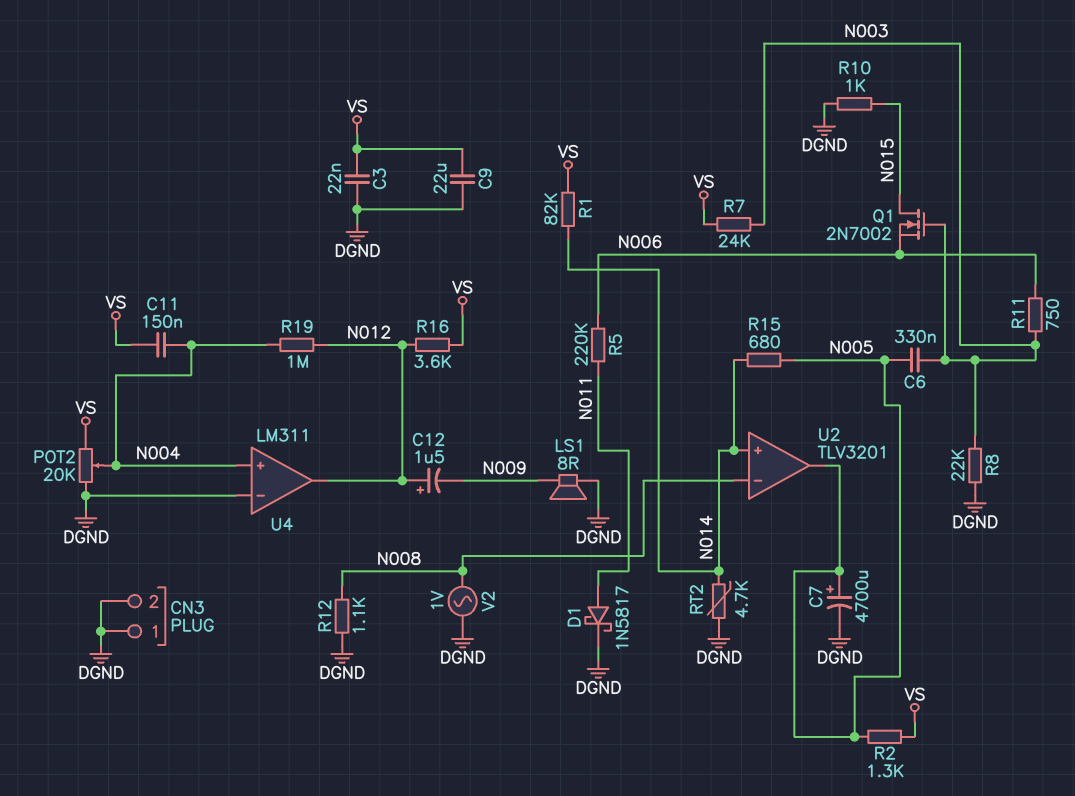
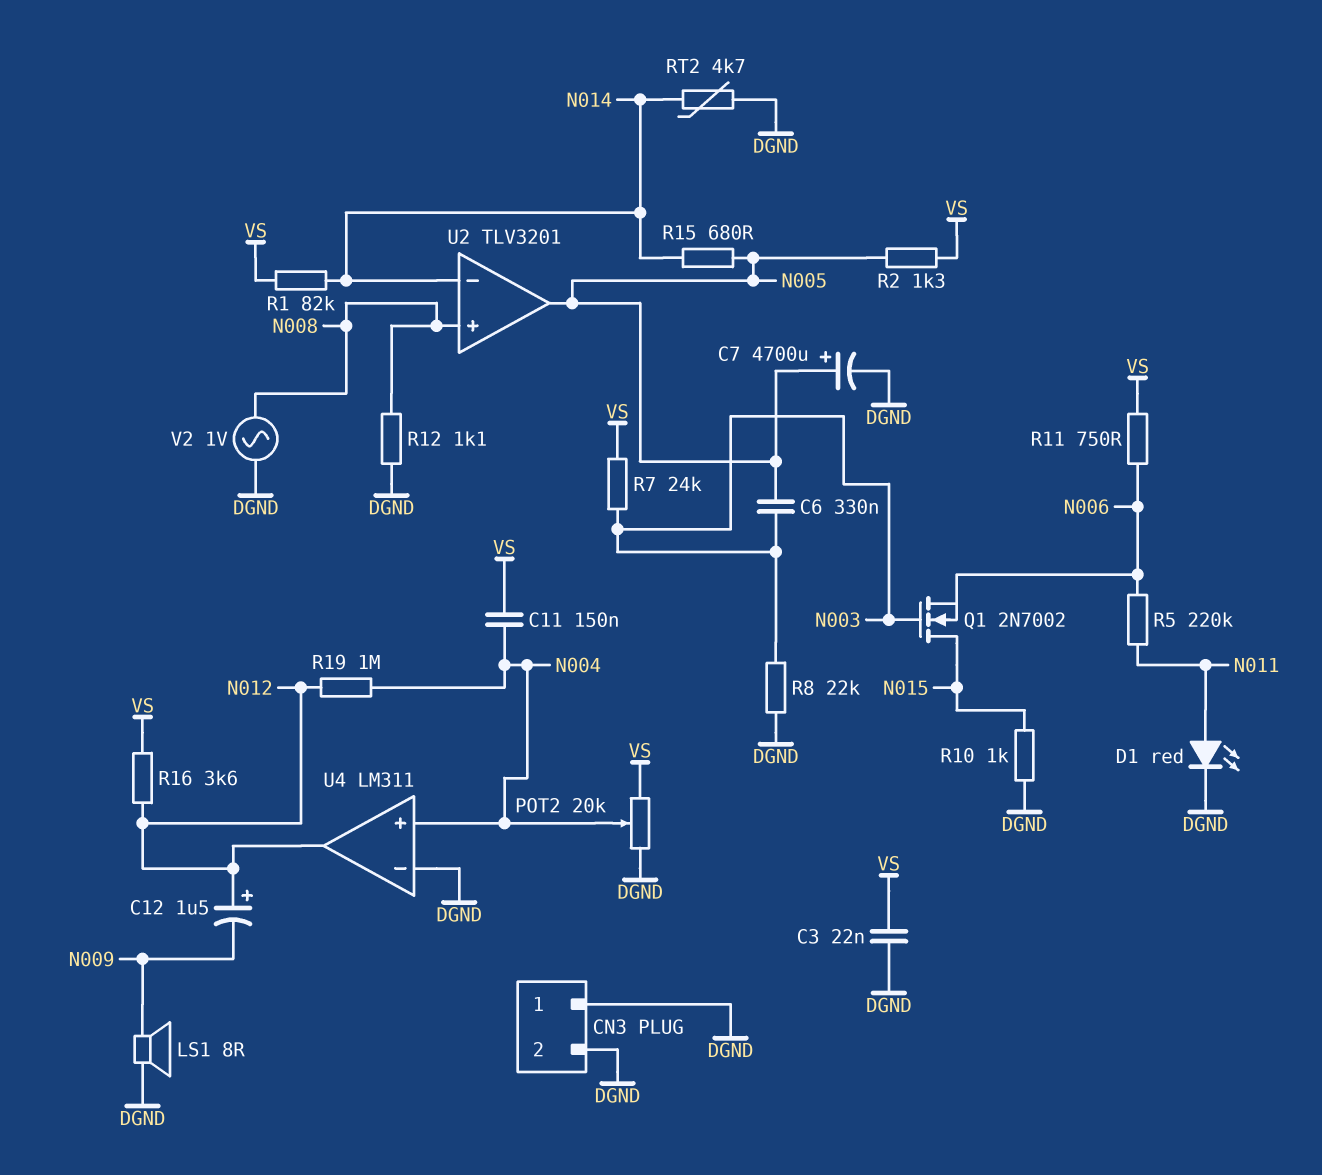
C9: 22uF (DGND, VS) -> none
D1: schottky 1N5817 (A N011, K DGND) -> LED red (A N011, K DGND)
R11: 750 (N003, N006) -> 750 (N006, VS)
U2 pin in+: N014 -> N008
U2 pin in-: N008 -> N014

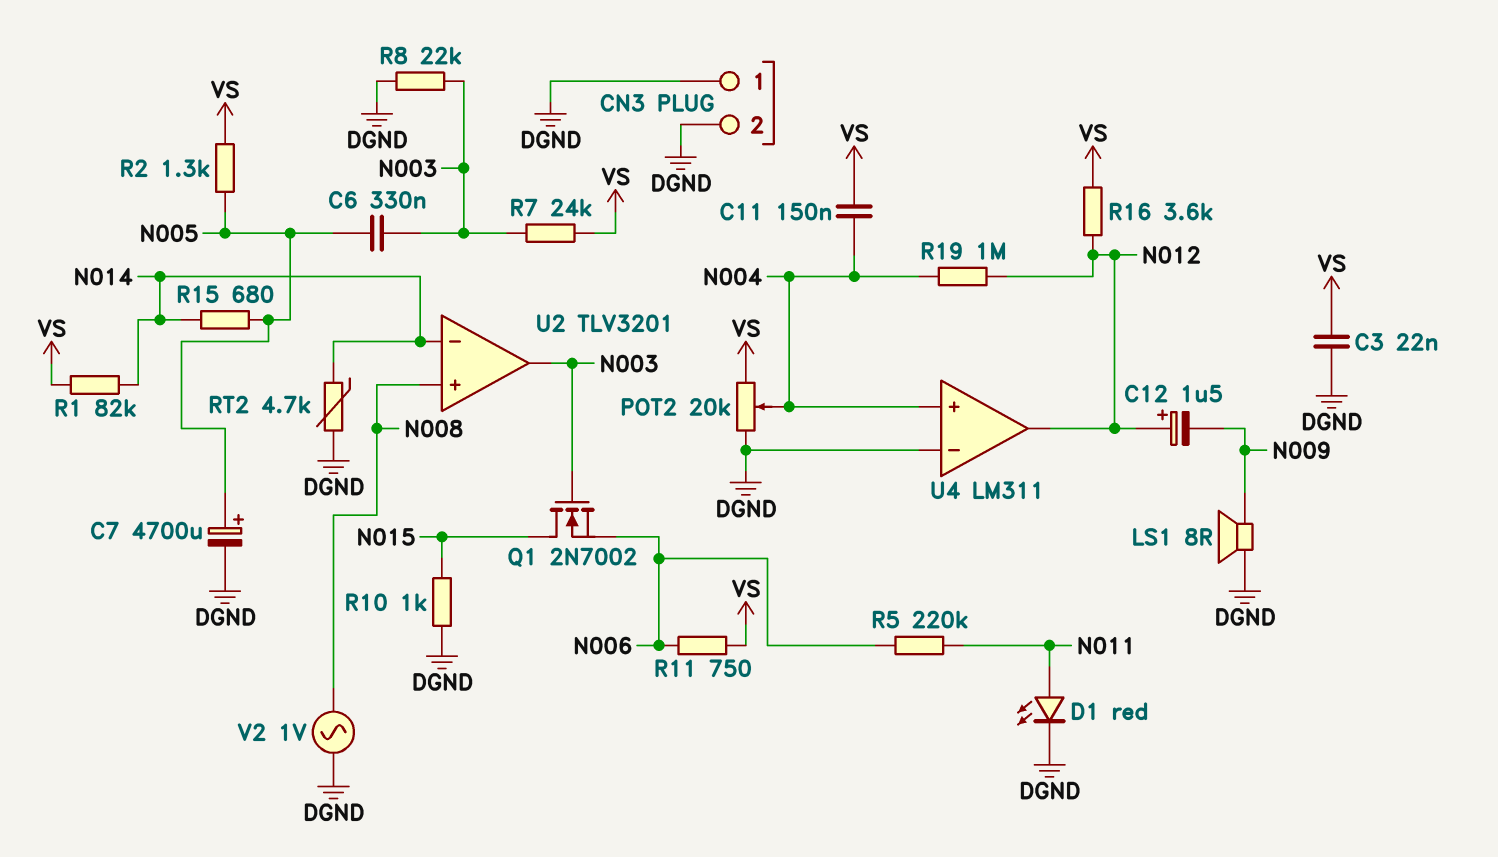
R12: 1.1k (DGND, N008) -> none
U2 pin out: N005 -> N003

